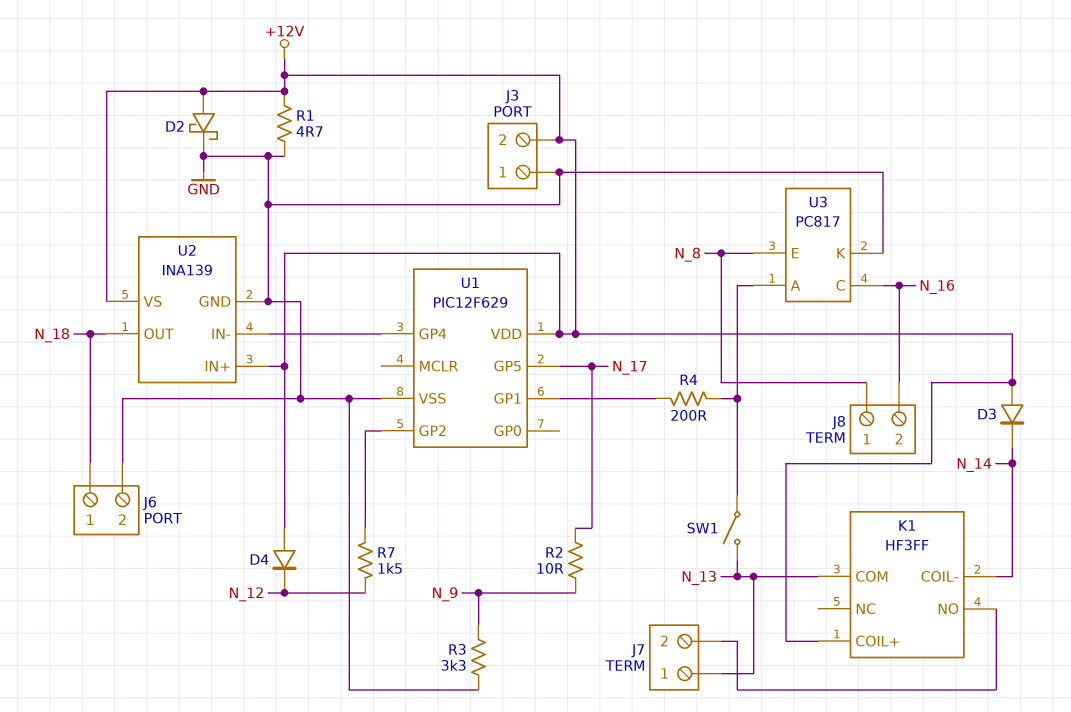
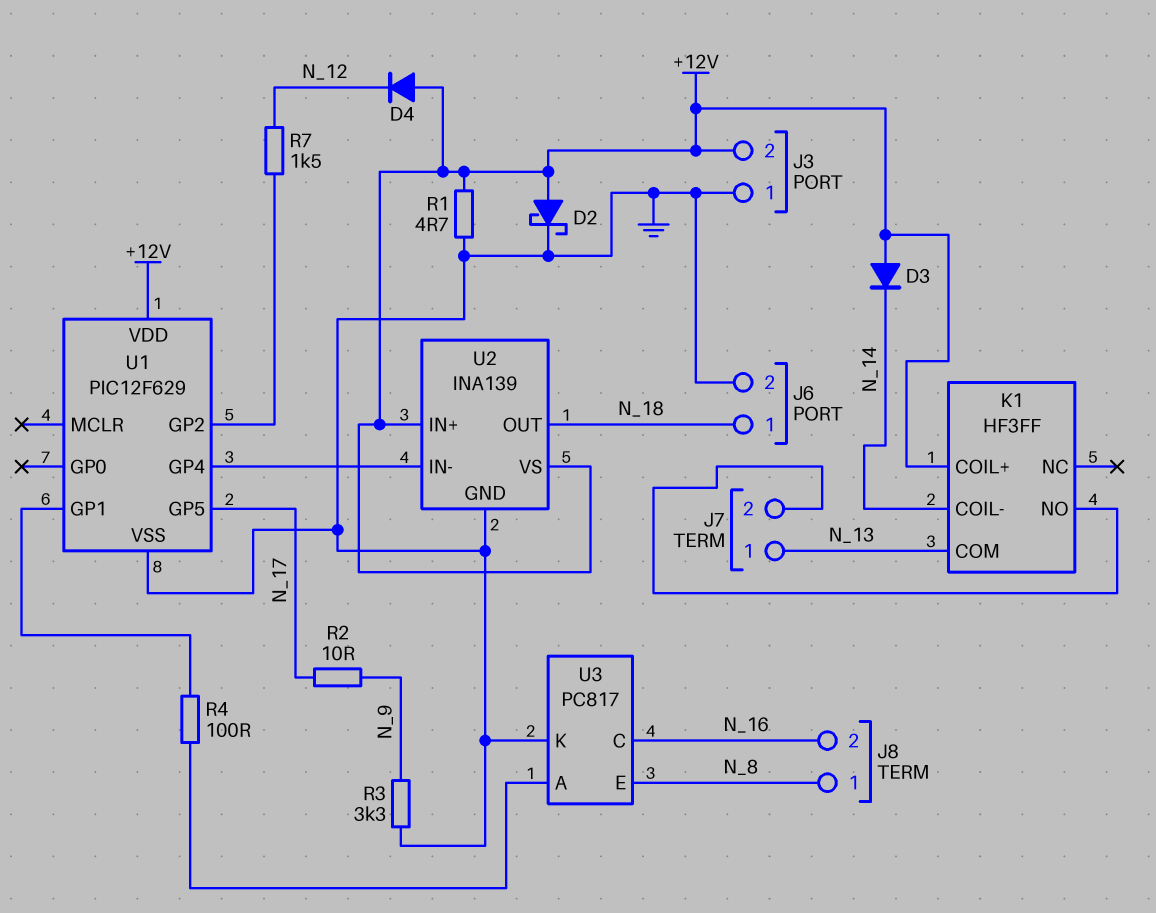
R4: 200 (U1/GP1, U3/A) -> 100 (U1/GP1, U3/A)
SW1: switch (N_13, U3/A) -> none

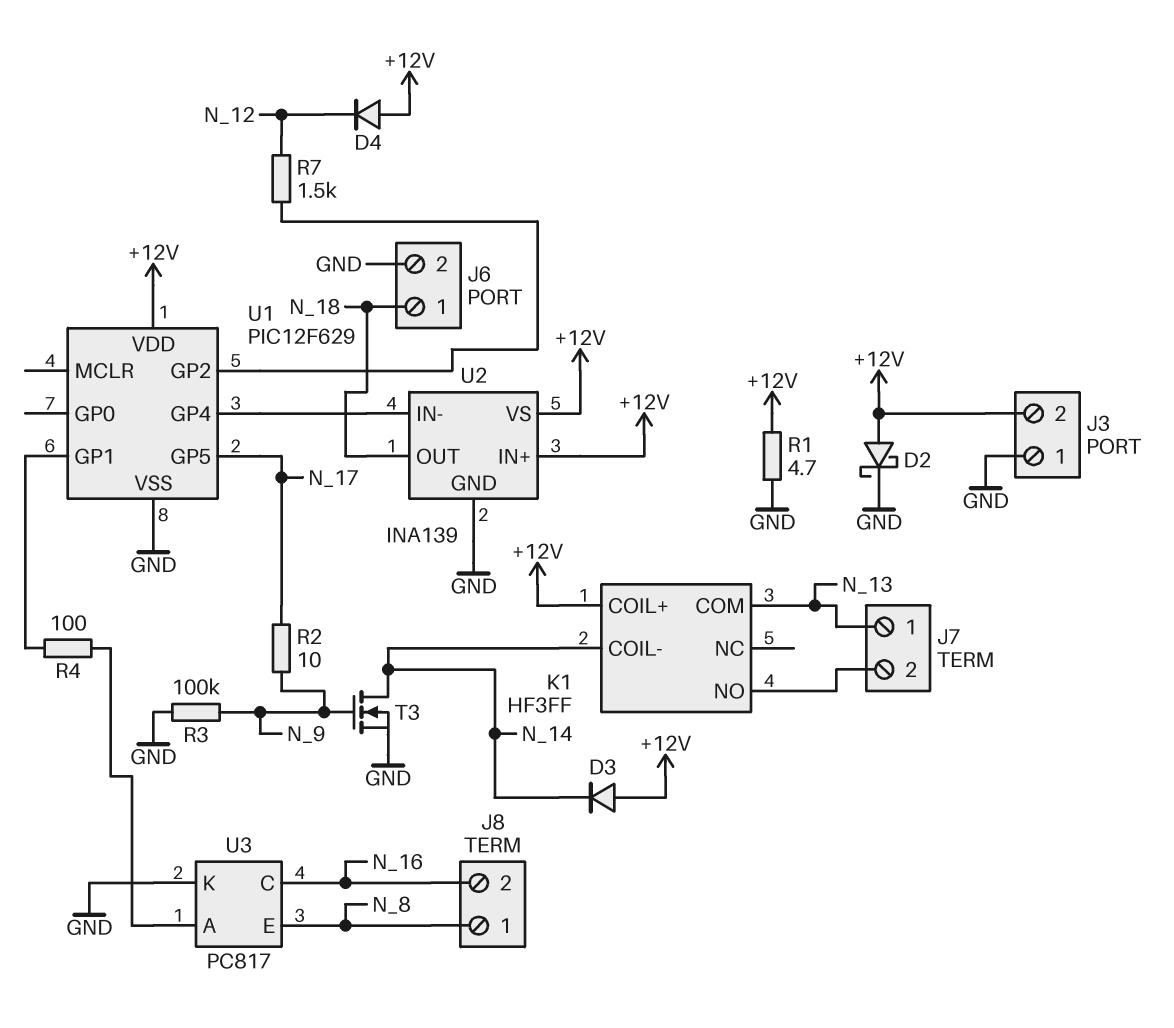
R3: 3.3k (GND, N_9) -> 100k (GND, N_9)
T3: none -> NMOS (G N_9, D N_14, S GND)

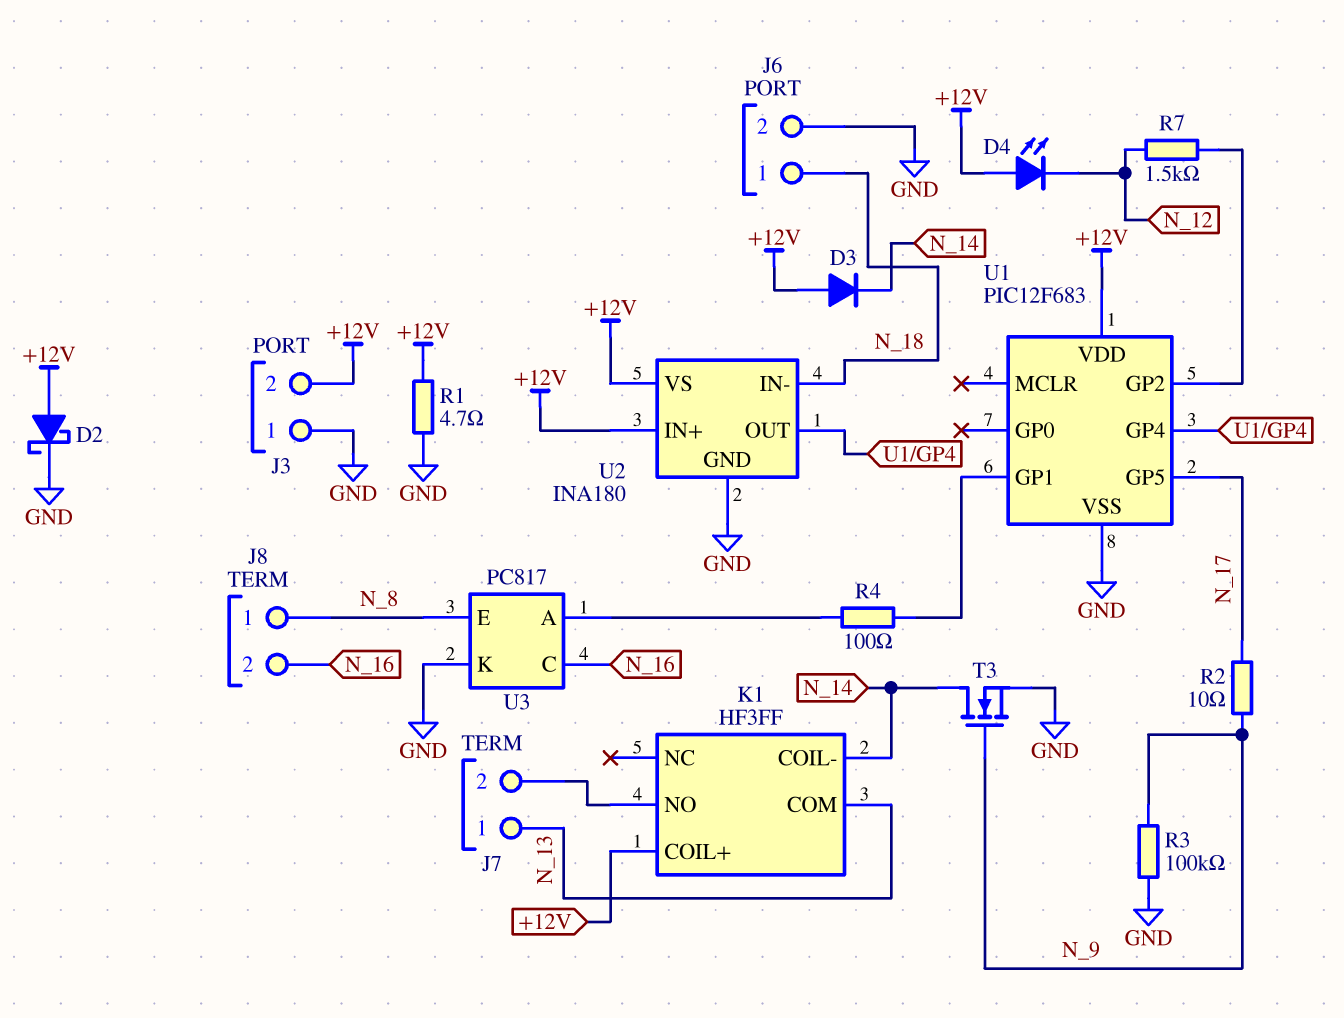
D4: diode (A +12V, K N_12) -> LED (A +12V, K N_12)
U1: PIC12F629 -> PIC12F683
U2: INA139 -> INA180
U2 pin IN-: U1/GP4 -> N_18
U2 pin OUT: N_18 -> U1/GP4

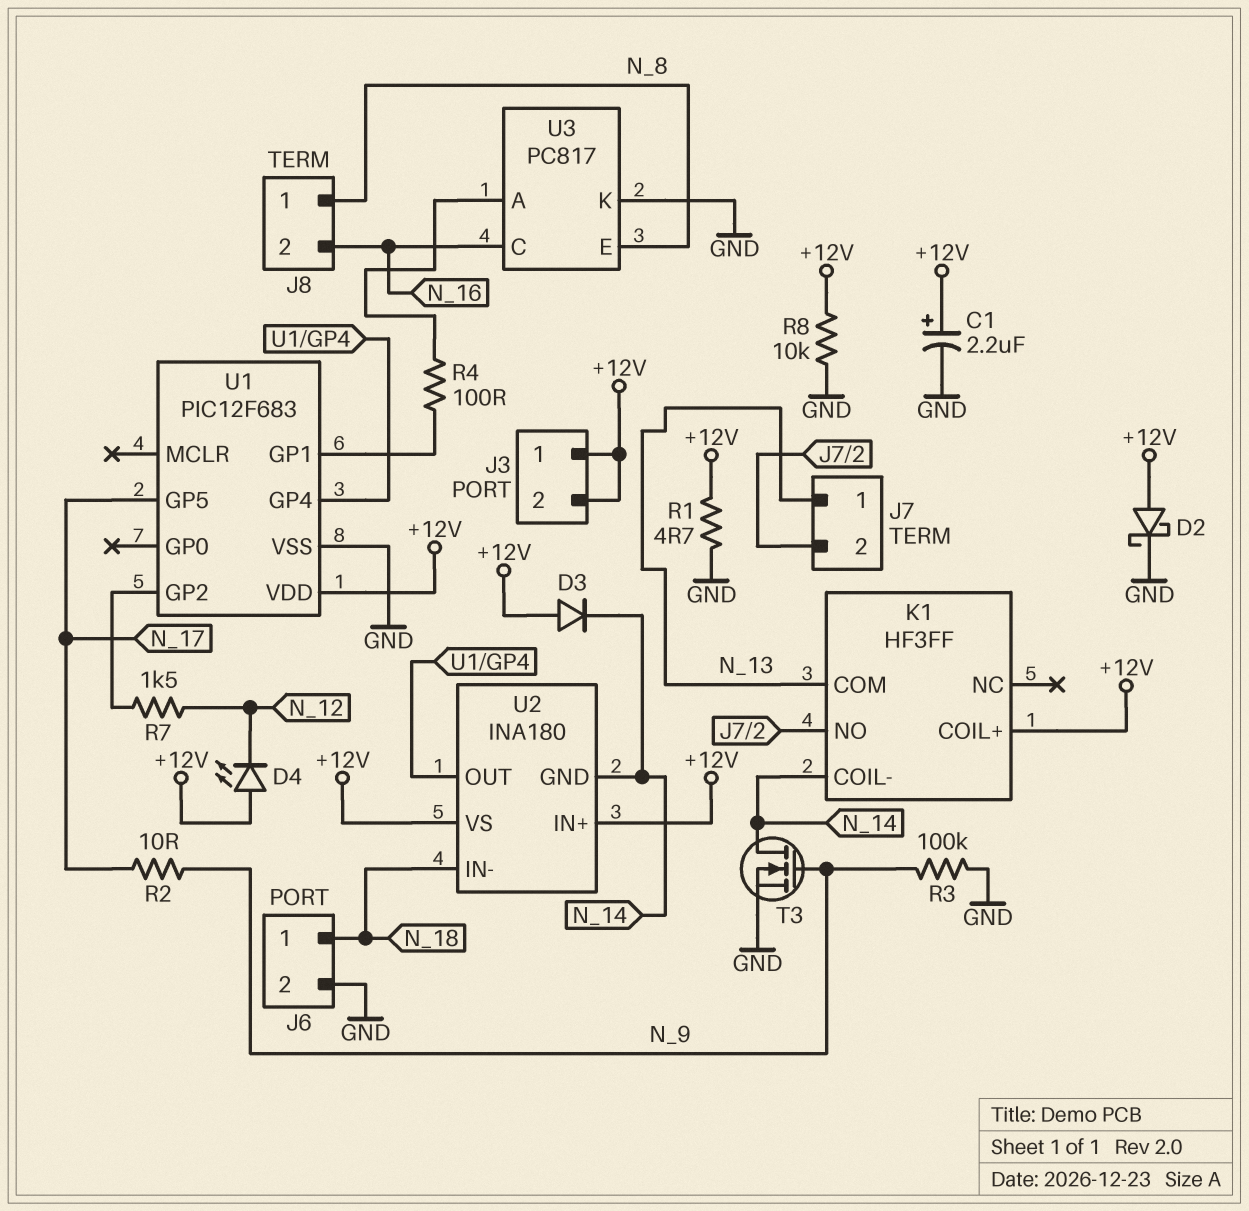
C1: none -> 2.2uF (plus +12V, minus GND)
J3 pin 1: GND -> +12V
R8: none -> 10k (+12V, GND)
U2 pin GND: GND -> N_14

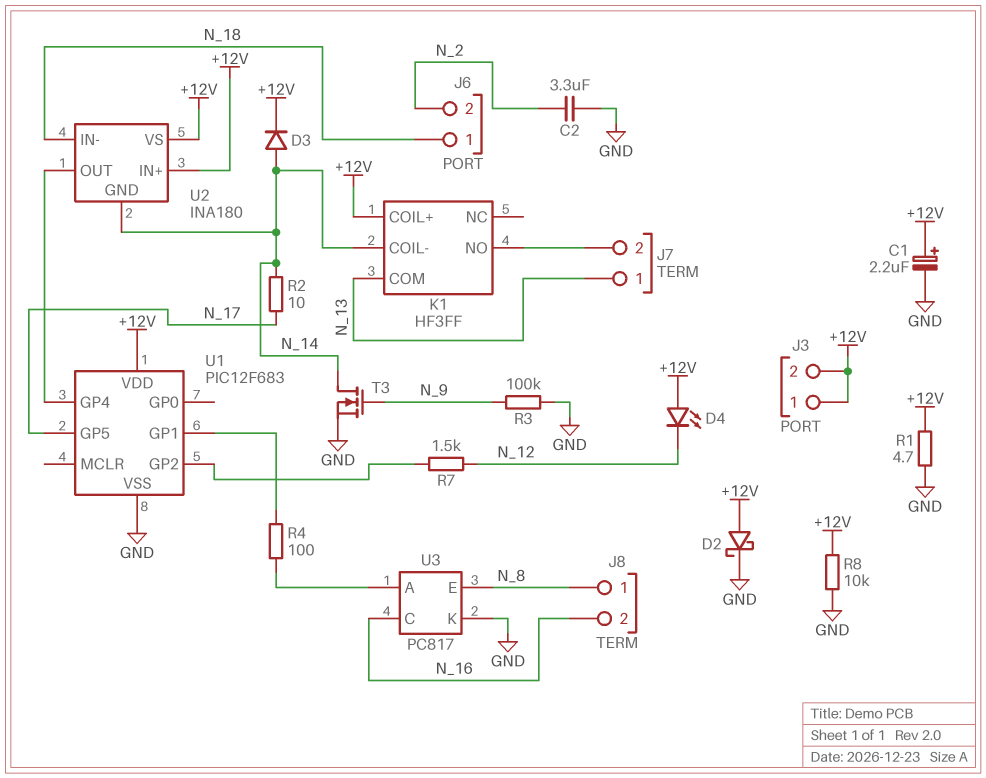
C2: none -> 3.3uF (GND, N_2)
D3: diode (A +12V, K N_14) -> diode (A N_14, K +12V)
J6 pin 2: GND -> N_2
R2: 10 (N_9, N_17) -> 10 (N_14, N_17)

